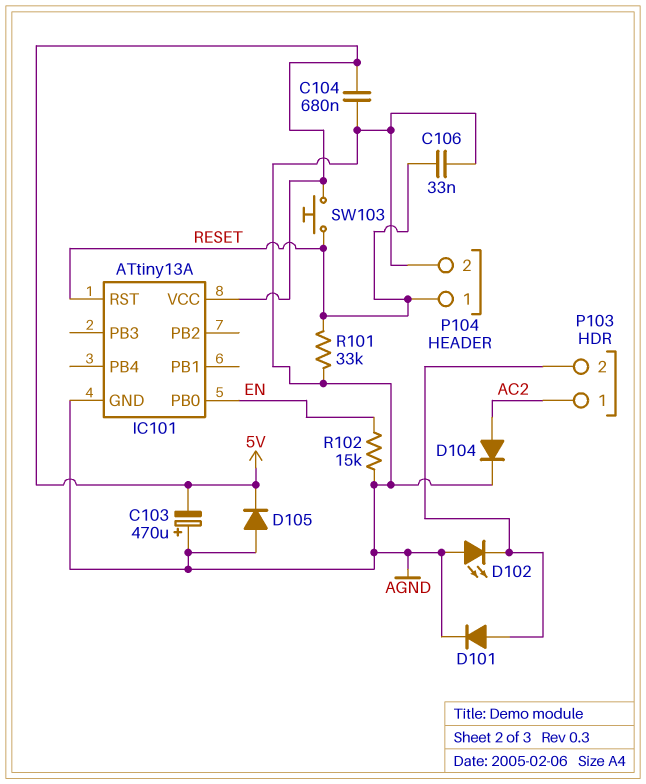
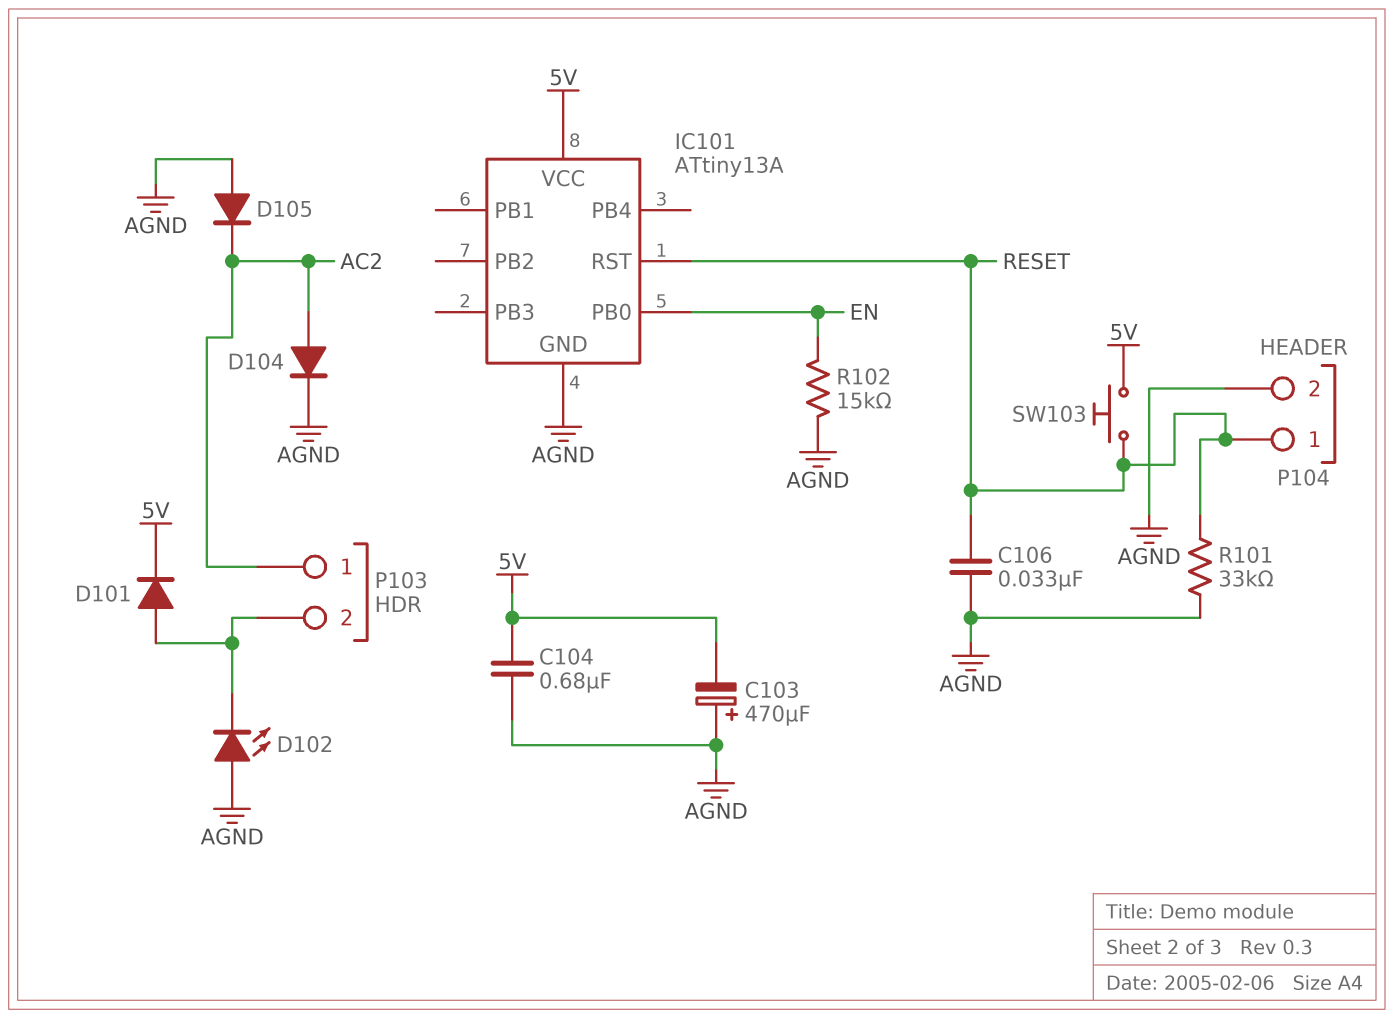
D101: diode (A P103/2, K AGND) -> diode (A P103/2, K 5V)
D105: diode (A AGND, K 5V) -> diode (A AGND, K AC2)

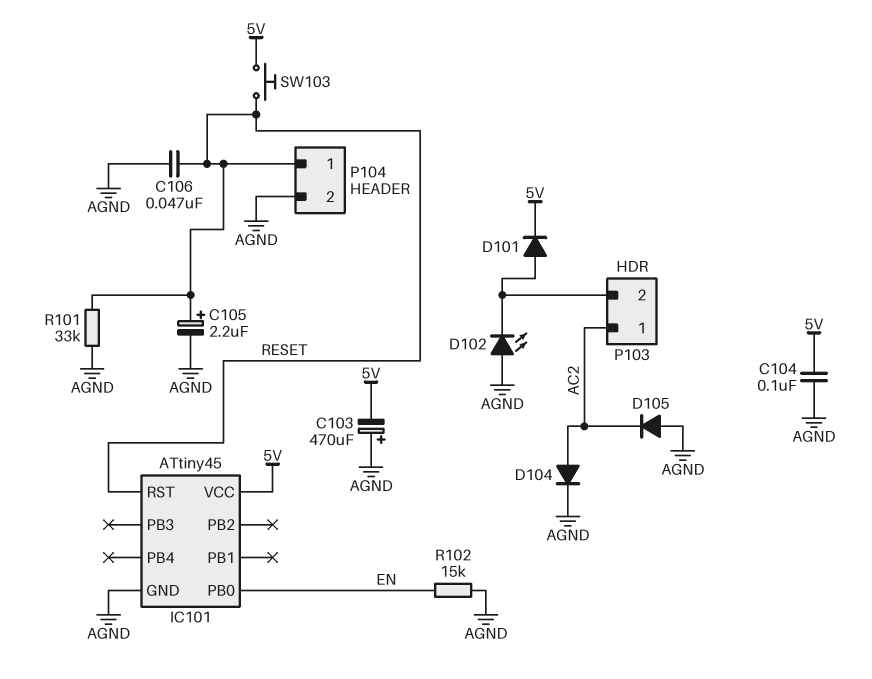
C104: 680nF (5V, AGND) -> 100nF (5V, AGND)
C105: none -> 2.2uF (plus RESET, minus AGND)
C106: 33nF (AGND, RESET) -> 47nF (AGND, RESET)
IC101: ATtiny13A -> ATtiny45

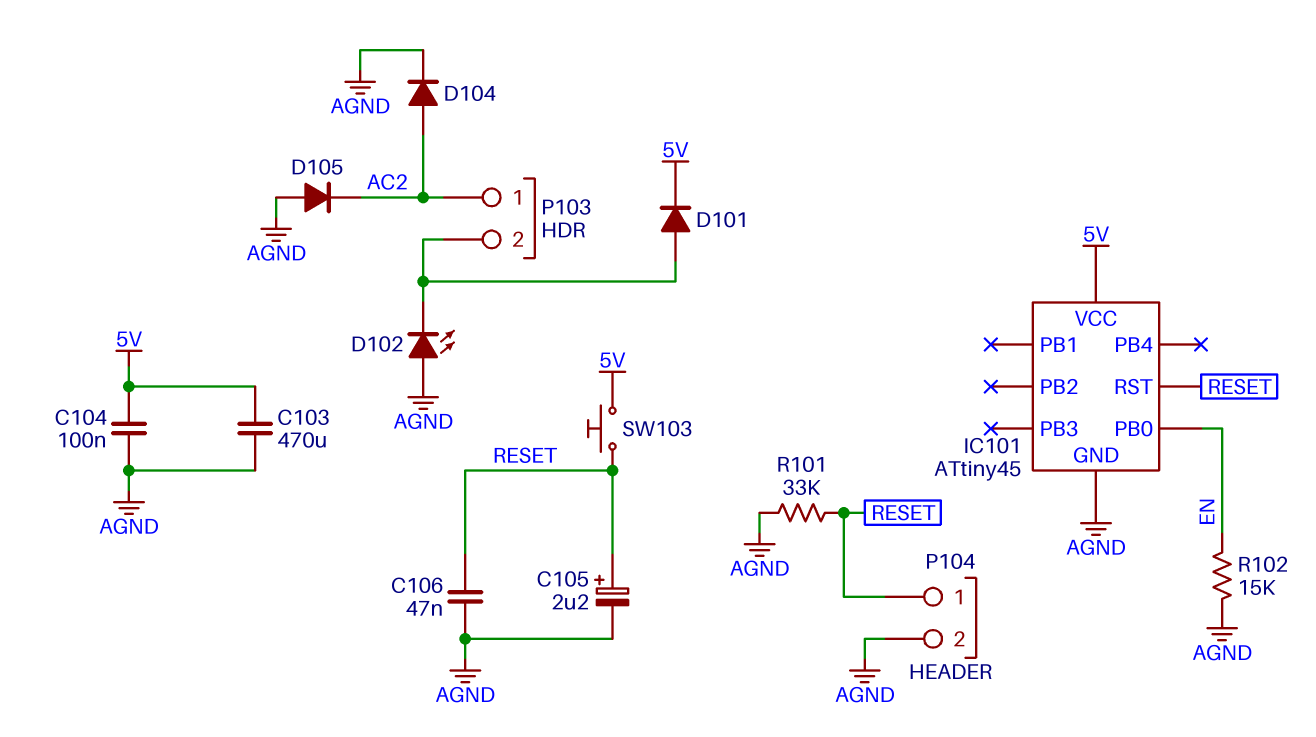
C103: 470uF (plus AGND, minus 5V) -> 470uF (5V, AGND)

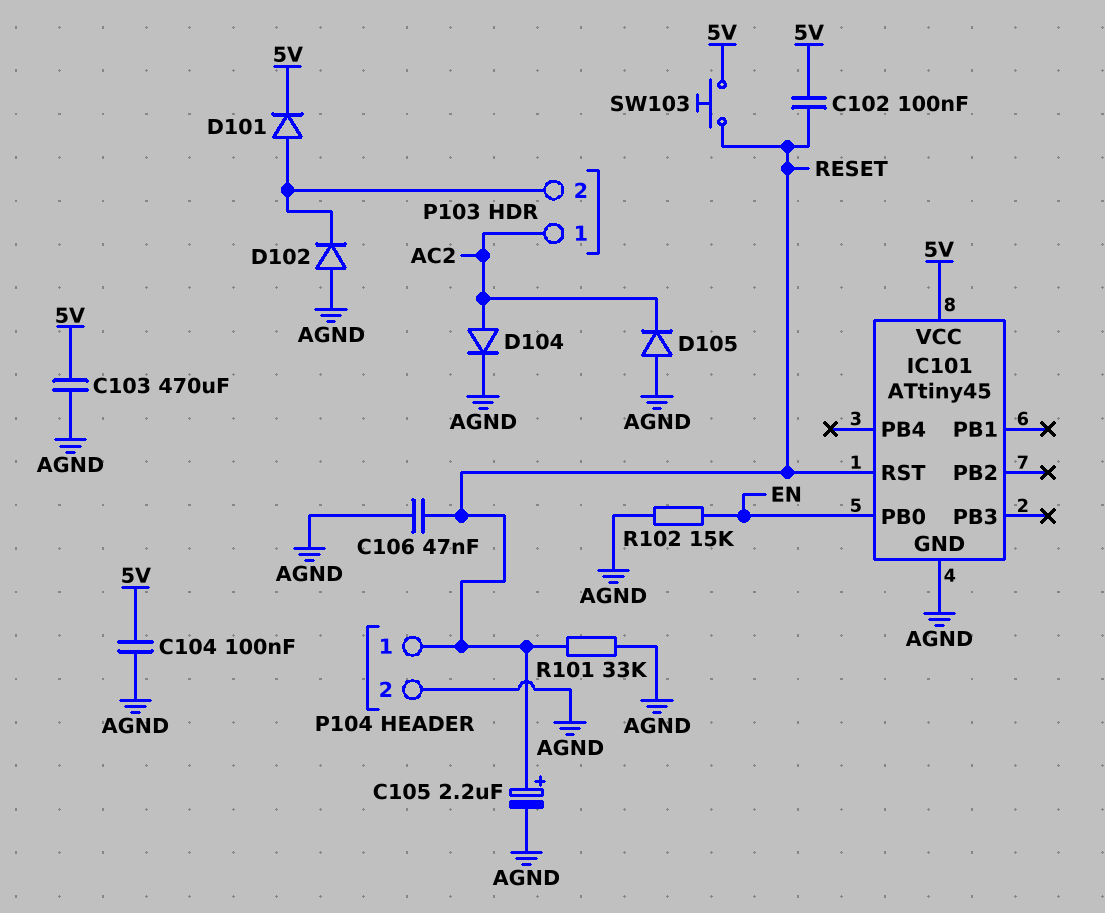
C102: none -> 100nF (5V, RESET)
D102: LED (A AGND, K P103/2) -> diode (A AGND, K P103/2)

